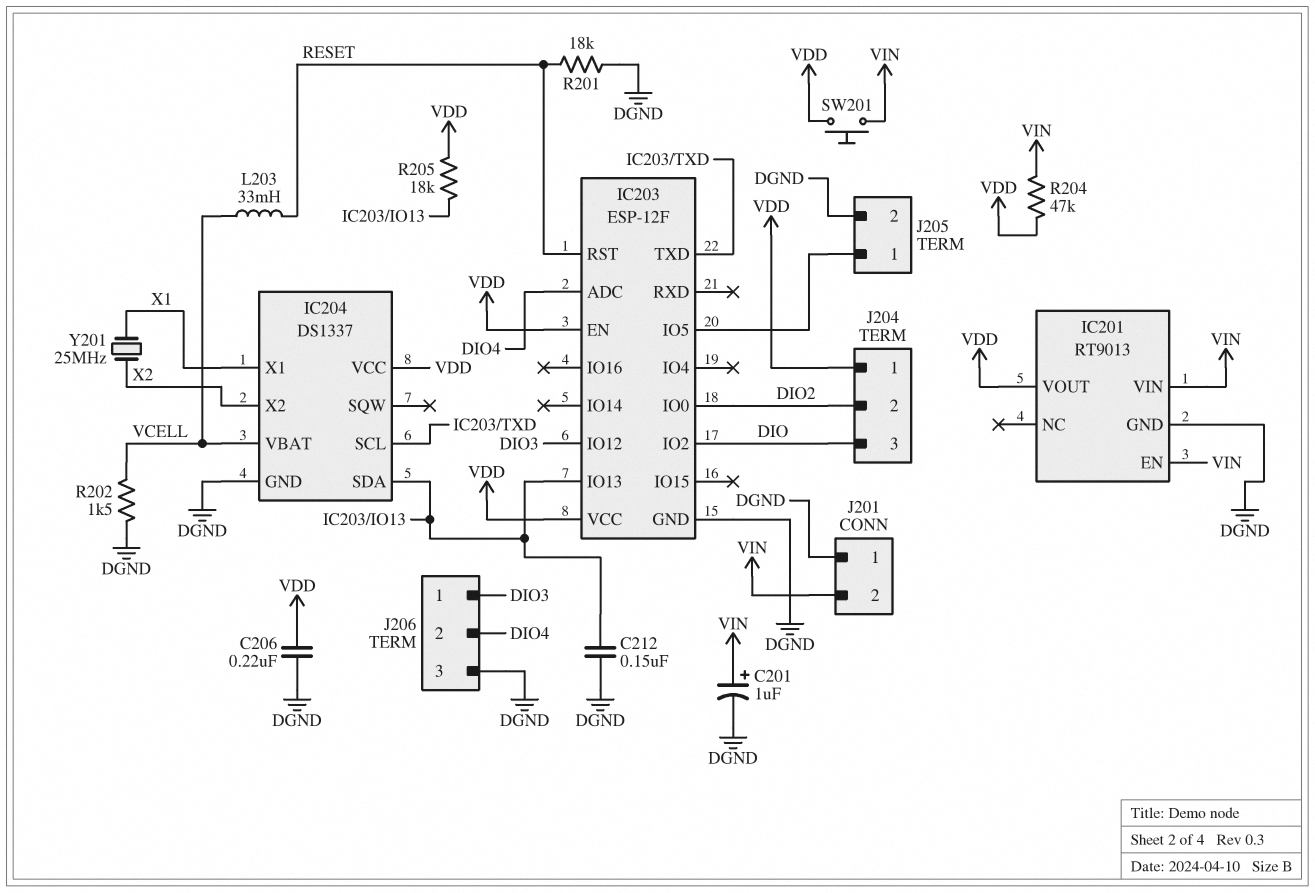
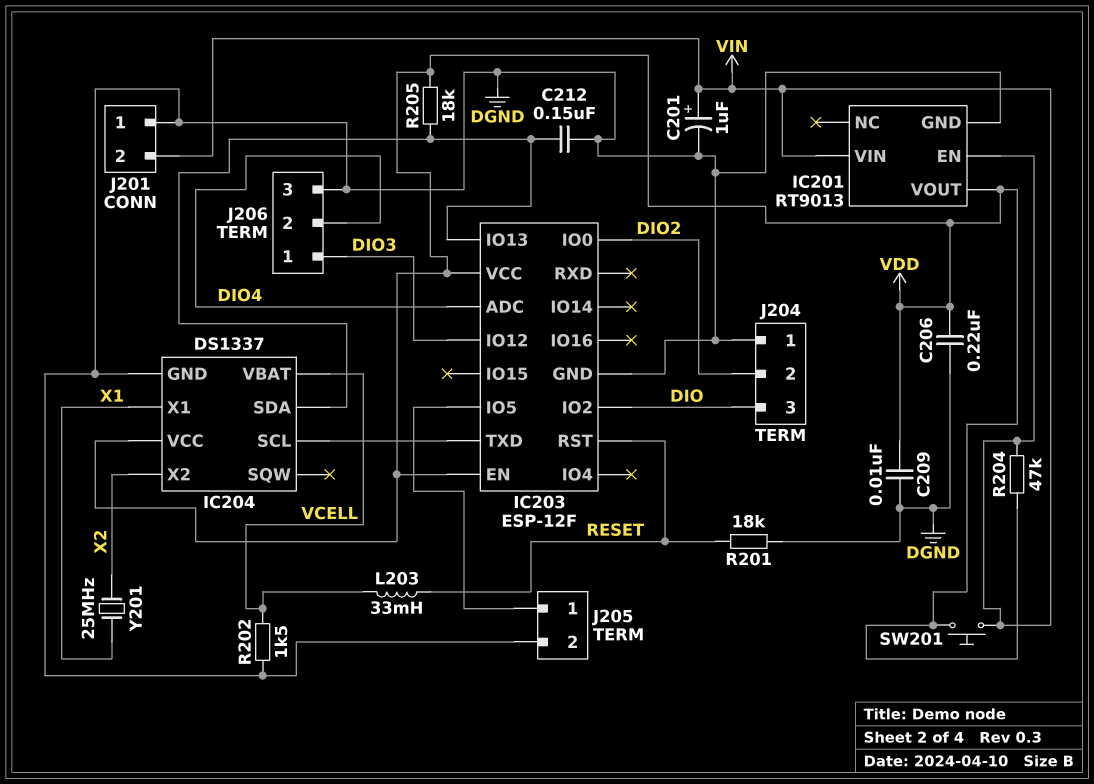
C209: none -> 10nF (DGND, VDD)
J204 pin 1: VDD -> DGND

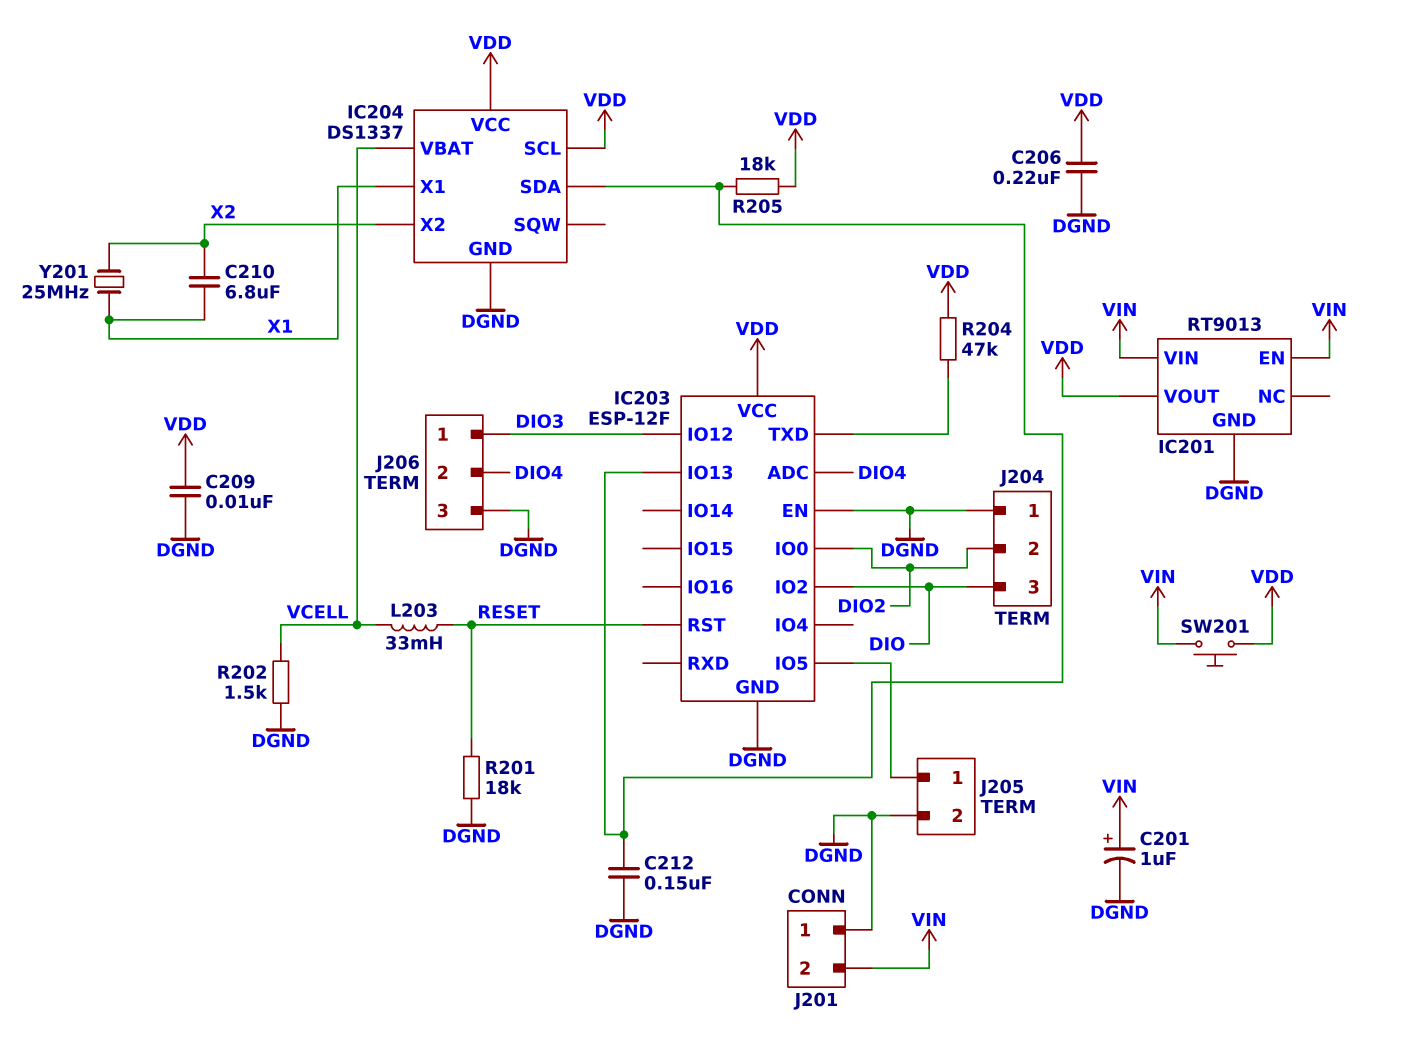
C210: none -> 6.8uF (X1, X2)
IC203 pin EN: VDD -> DGND
IC204 pin SCL: IC203/TXD -> VDD
R204: 47k (VDD, VIN) -> 47k (IC203/TXD, VDD)

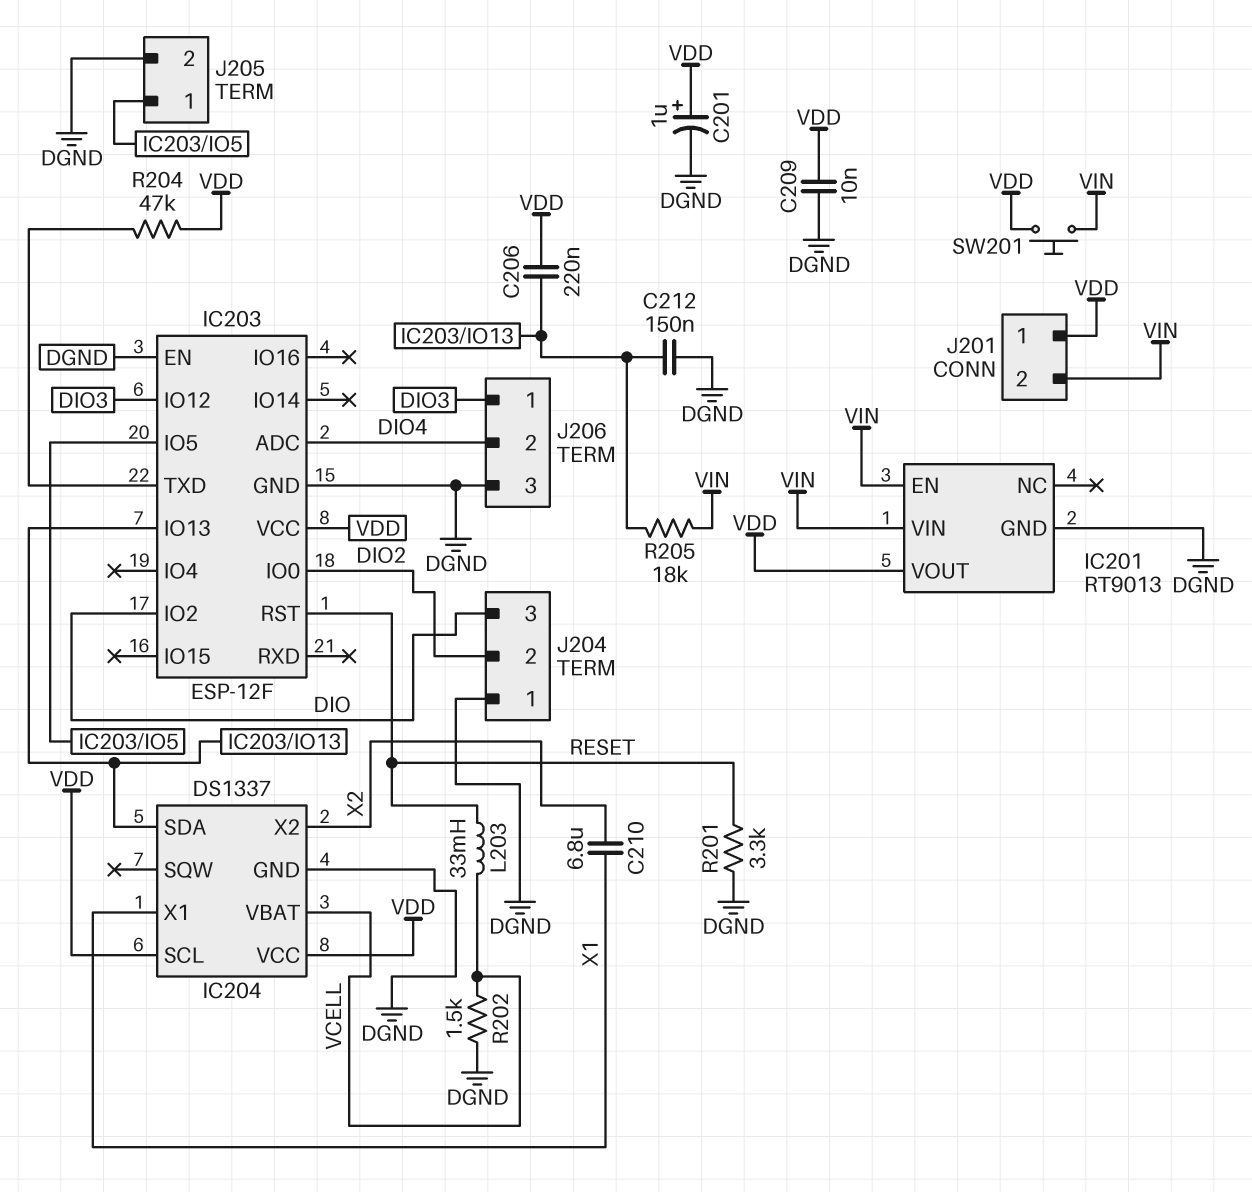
C201: 1uF (plus VIN, minus DGND) -> 1uF (plus VDD, minus DGND)
C206: 220nF (DGND, VDD) -> 220nF (IC203/IO13, VDD)
J201 pin 1: DGND -> VDD
R201: 18k (DGND, RESET) -> 3.3k (DGND, RESET)
R205: 18k (IC203/IO13, VDD) -> 18k (IC203/IO13, VIN)
Y201: 25MHz (X1, X2) -> none

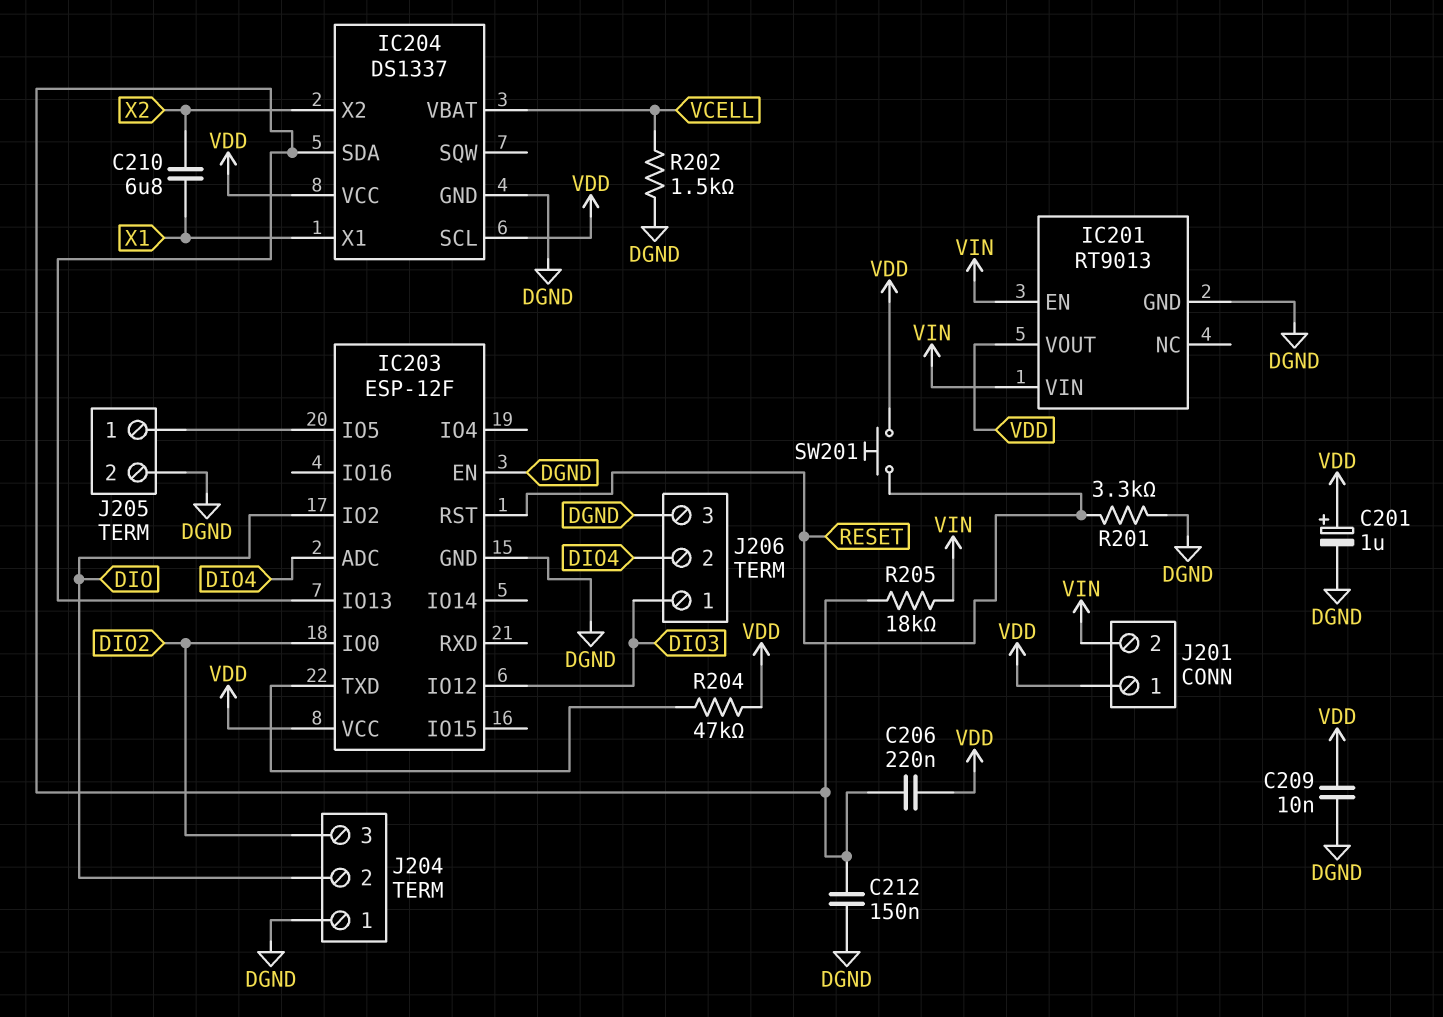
J204 pin 2: DIO2 -> DIO
J204 pin 3: DIO -> DIO2
L203: 33mH (RESET, VCELL) -> none
SW201: button (VDD, VIN) -> button (RESET, VDD)

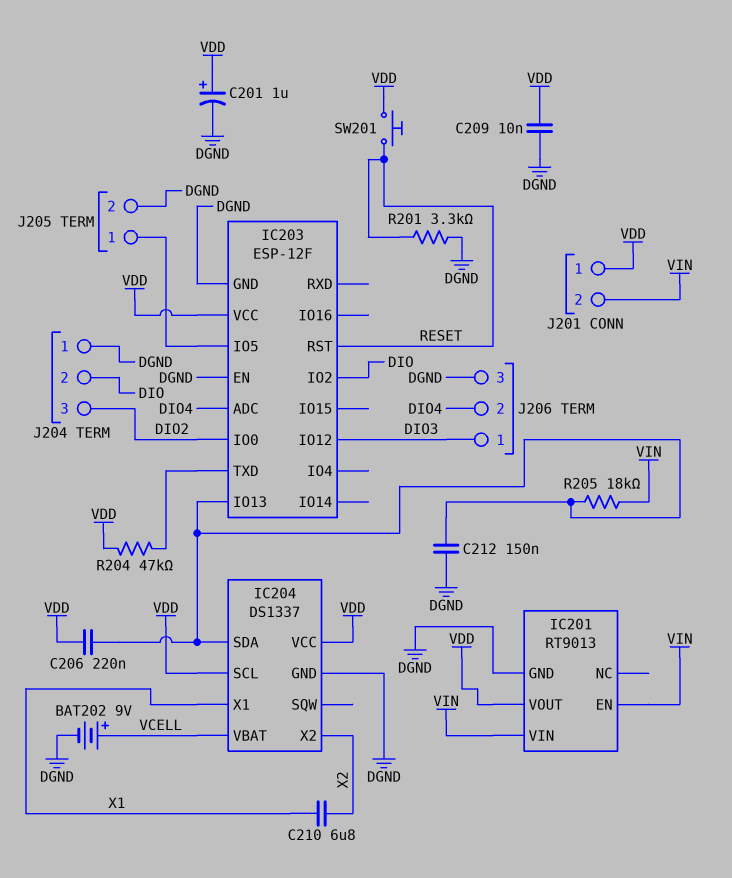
BAT202: none -> 9V (plus VCELL, minus DGND)
R202: 1.5k (DGND, VCELL) -> none

